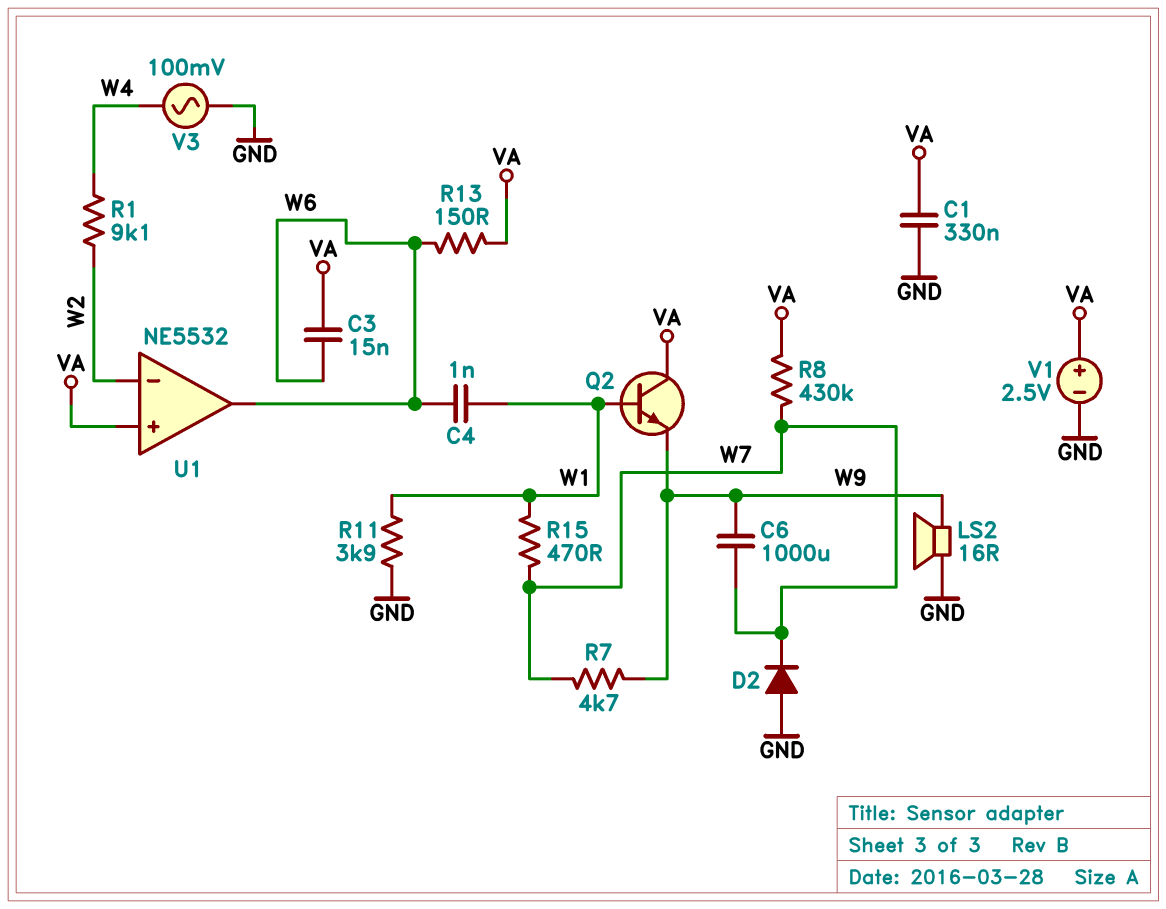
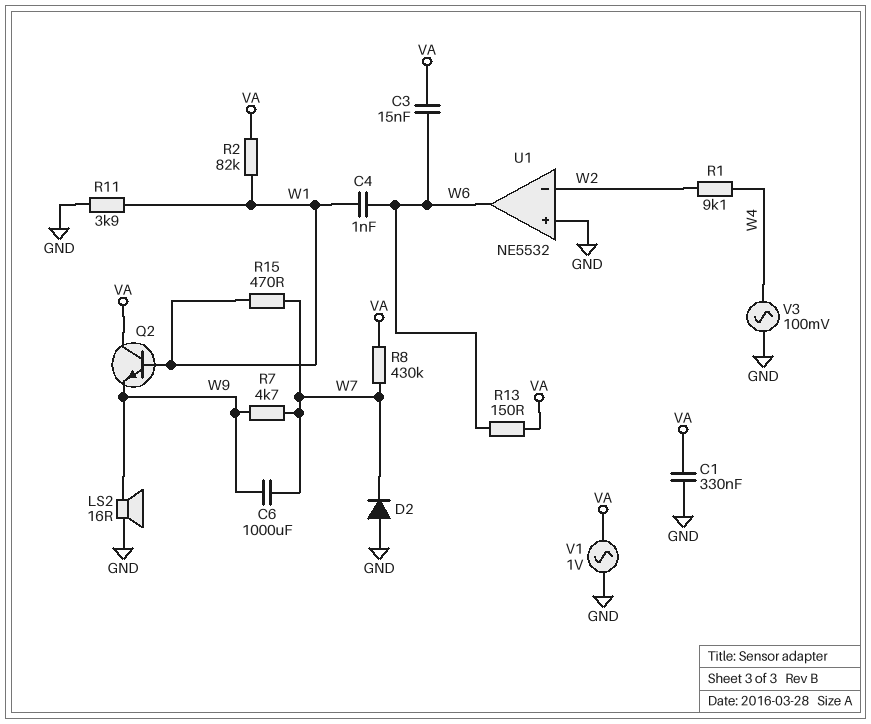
R2: none -> 82k (VA, W1)
U1 pin in+: VA -> GND
V1: 2.5V (plus VA, minus GND) -> AC 1V (GND, VA)

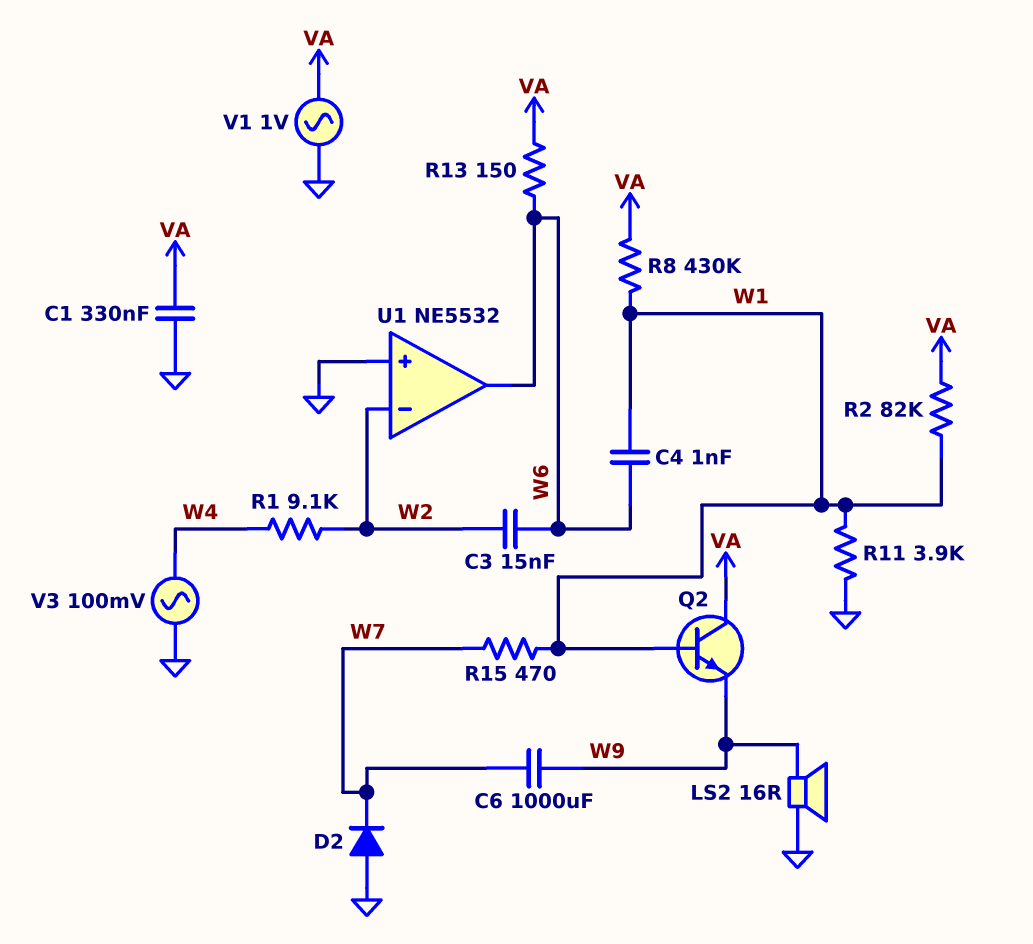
C3: 15nF (VA, W6) -> 15nF (W2, W6)
R7: 4.7k (W7, W9) -> none
R8: 430k (VA, W7) -> 430k (VA, W1)

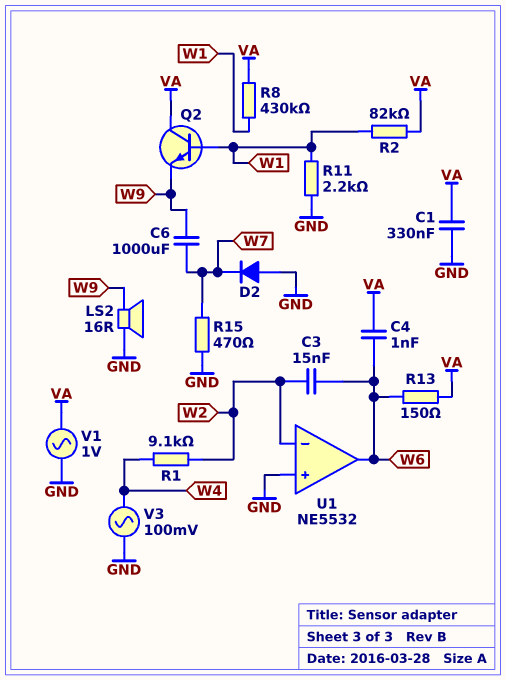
C4: 1nF (W1, W6) -> 1nF (VA, W6)
R11: 3.9k (GND, W1) -> 2.2k (GND, W1)
R15: 470 (W1, W7) -> 470 (GND, W7)

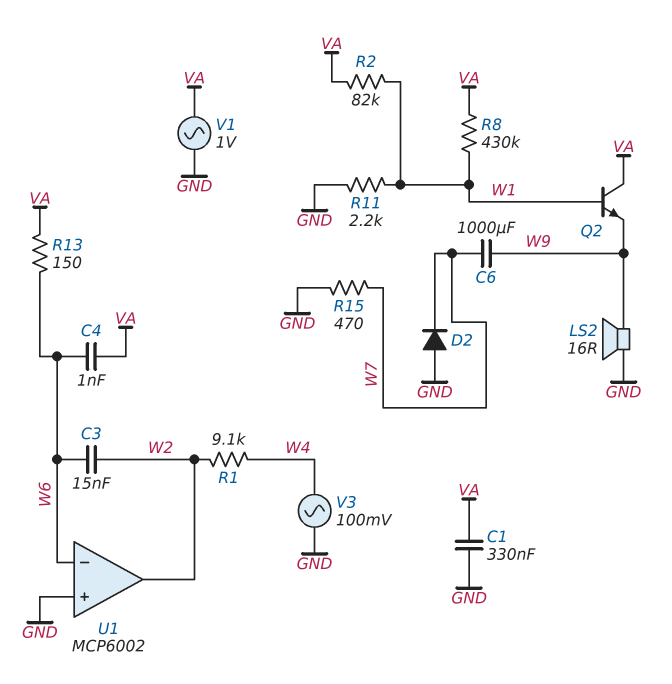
U1: NE5532 -> MCP6002
U1 pin in-: W2 -> W6
U1 pin out: W6 -> W2

